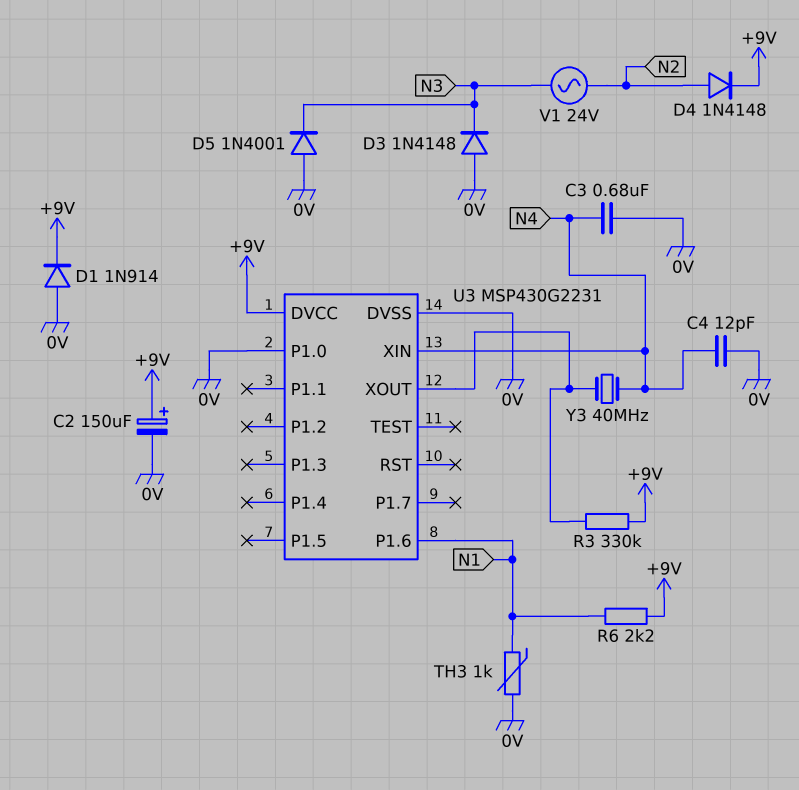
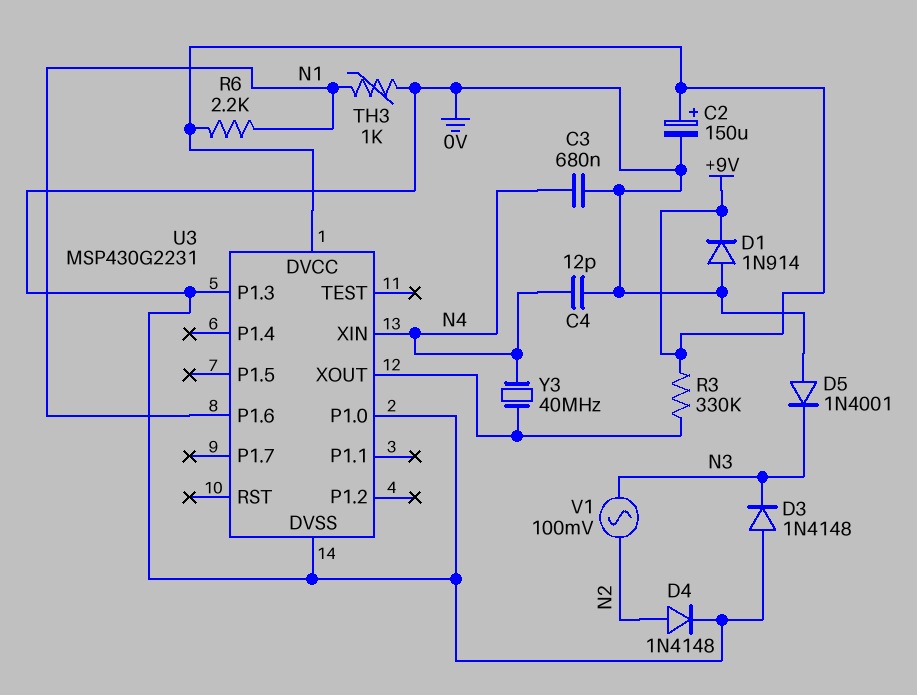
D4: diode 1N4148 (A N2, K +9V) -> diode 1N4148 (A N2, K 0V)
U3 pin P1.3: none -> 0V
V1: AC 24V (N2, N3) -> AC 100mV (N2, N3)

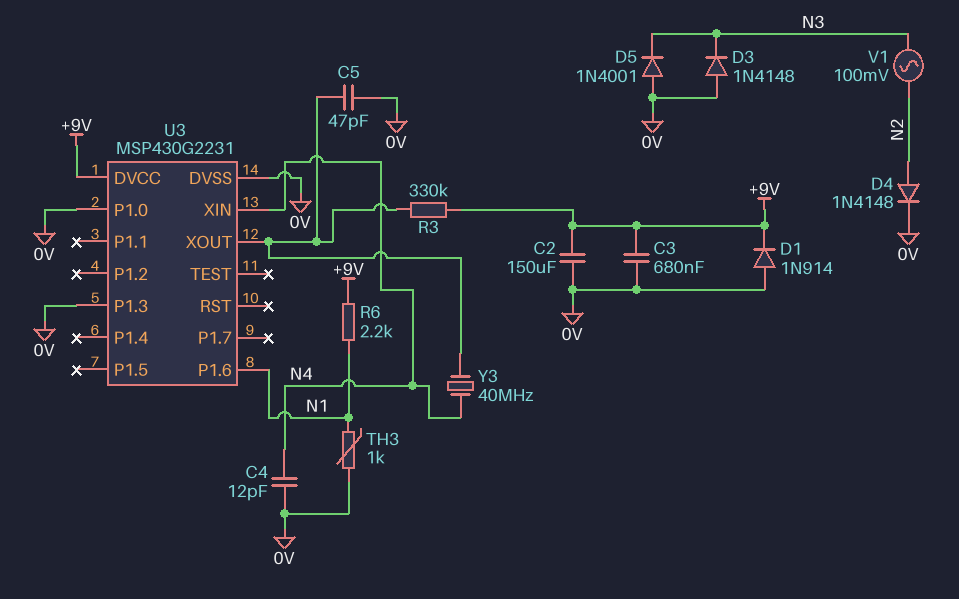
C2: 150uF (plus +9V, minus 0V) -> 150uF (+9V, 0V)
C3: 680nF (0V, N4) -> 680nF (+9V, 0V)
C5: none -> 47pF (0V, U3/XOUT)

